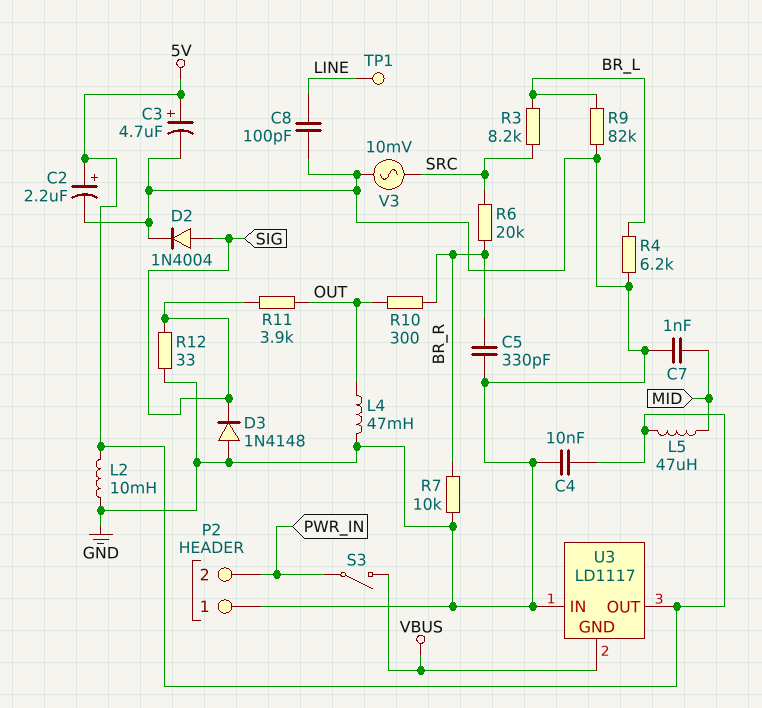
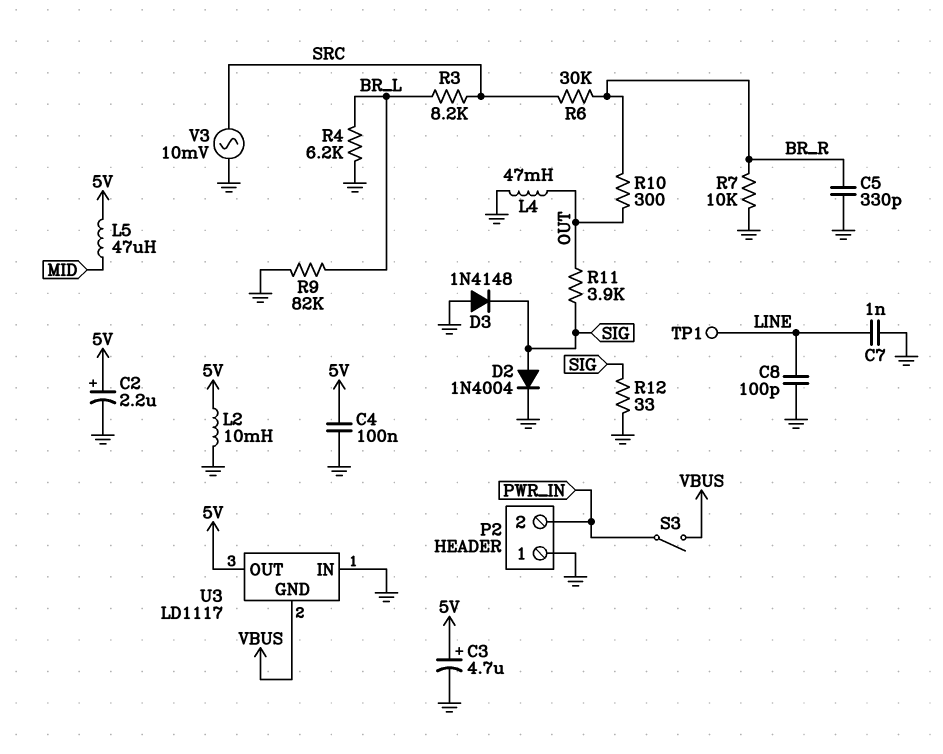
C4: 10nF (5V, GND) -> 100nF (5V, GND)
C7: 1nF (GND, MID) -> 1nF (GND, LINE)
R6: 20k (BR_R, SRC) -> 30k (BR_R, SRC)

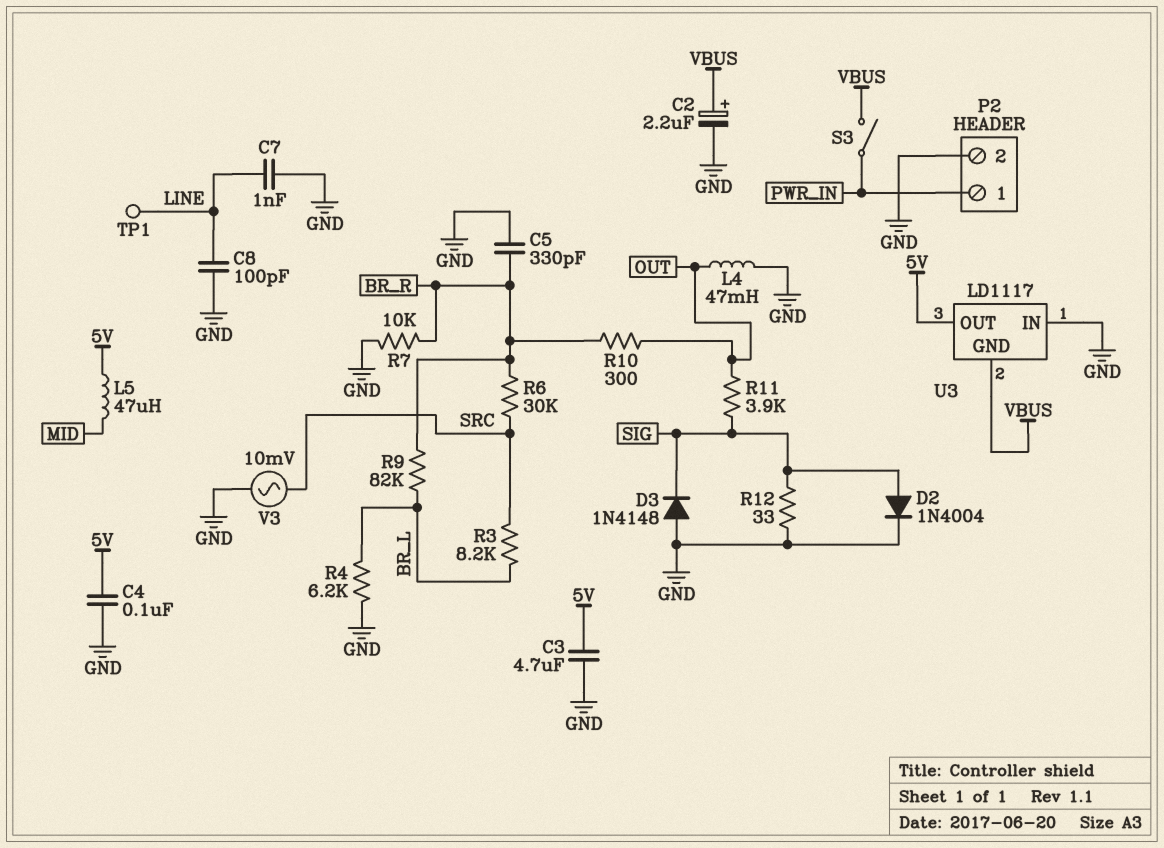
C2: 2.2uF (plus 5V, minus GND) -> 2.2uF (plus VBUS, minus GND)
C3: 4.7uF (plus 5V, minus GND) -> 4.7uF (5V, GND)
L2: 10mH (5V, GND) -> none
P2 pin 1: GND -> PWR_IN
P2 pin 2: PWR_IN -> GND
R9: 82k (BR_L, GND) -> 82k (BR_L, BR_R)

